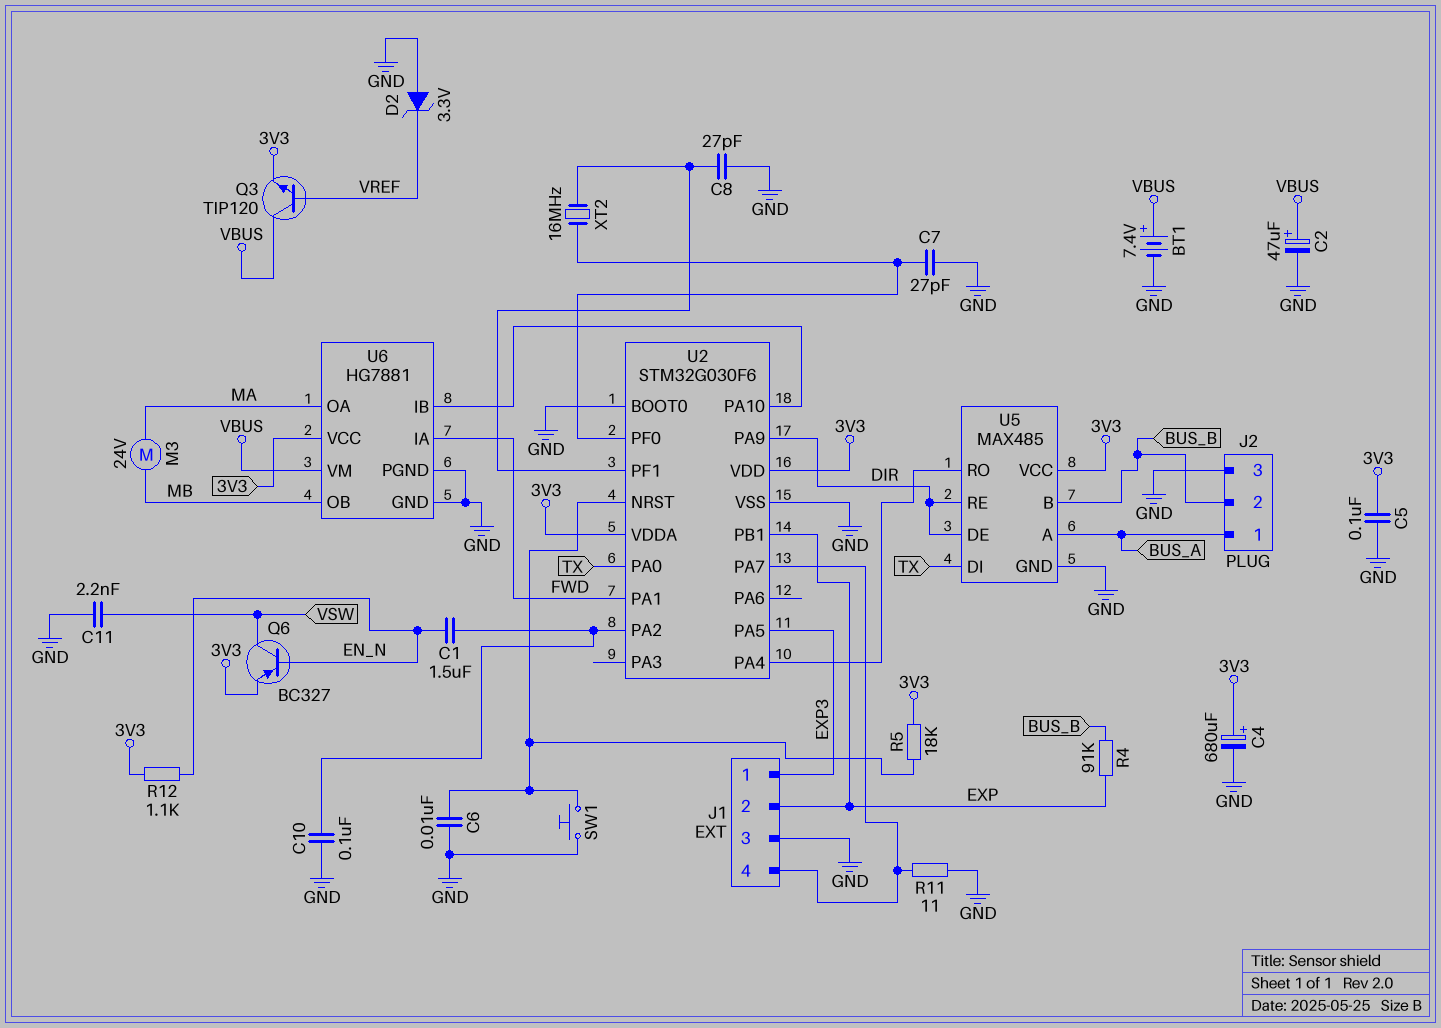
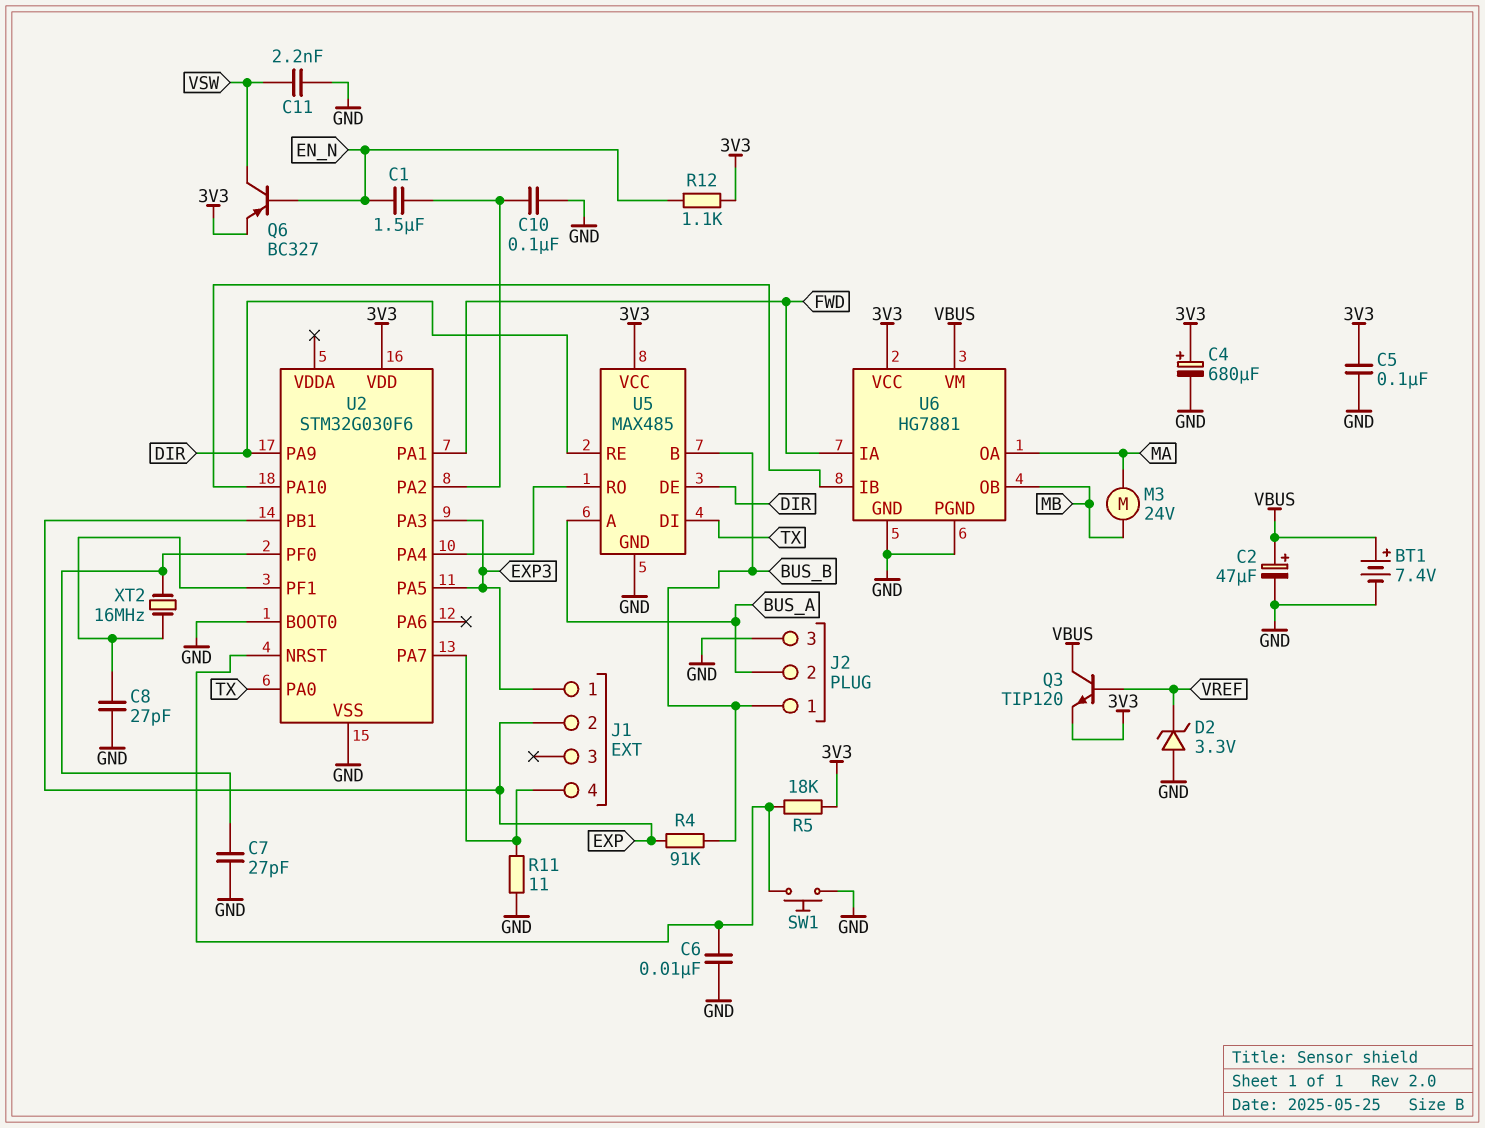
J1 pin 3: GND -> none
J2 pin 1: BUS_A -> BUS_B
J2 pin 2: BUS_B -> BUS_A
U2 pin PA3: none -> EXP3
U2 pin VDDA: 3V3 -> none

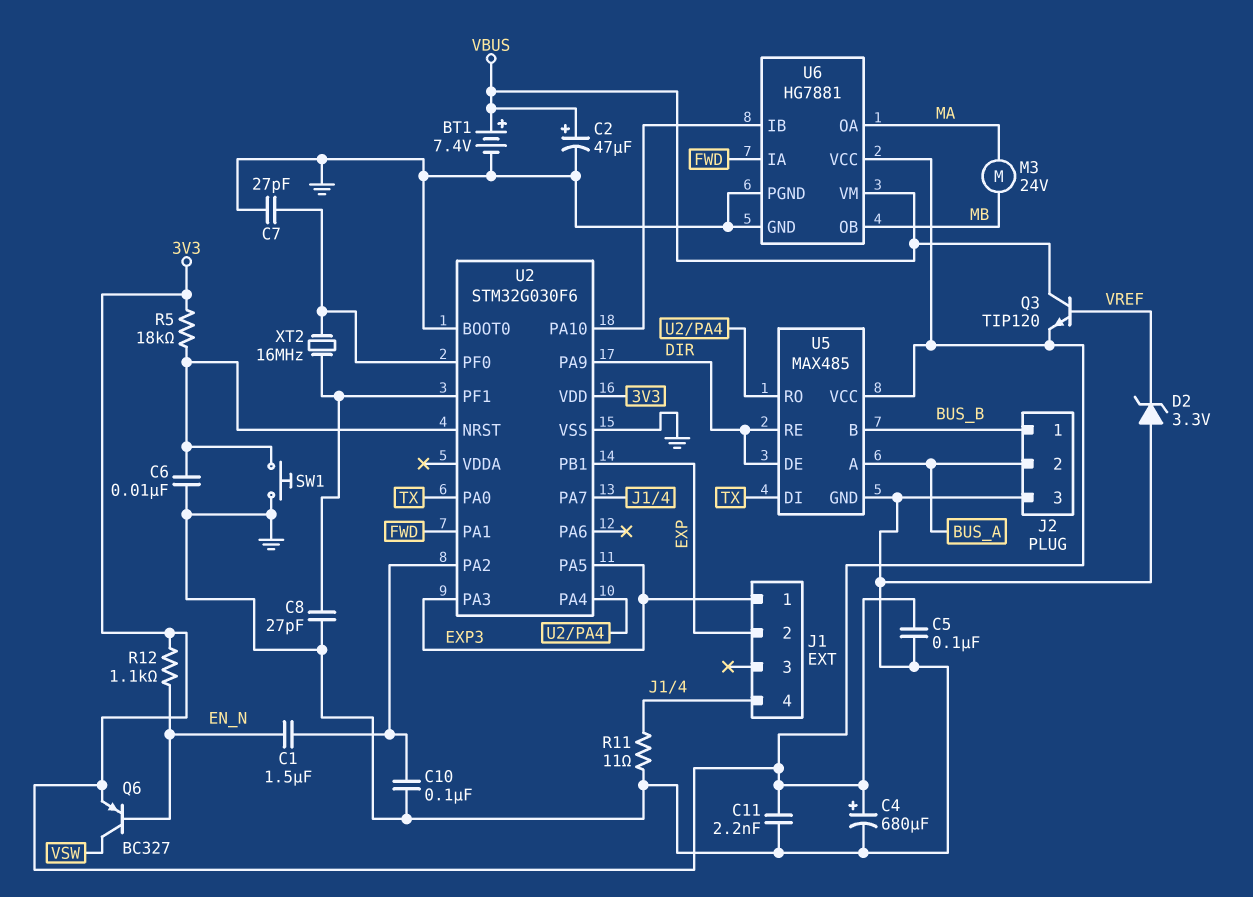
C11: 2.2nF (GND, VSW) -> 2.2nF (3V3, GND)
R4: 91k (BUS_B, EXP) -> none

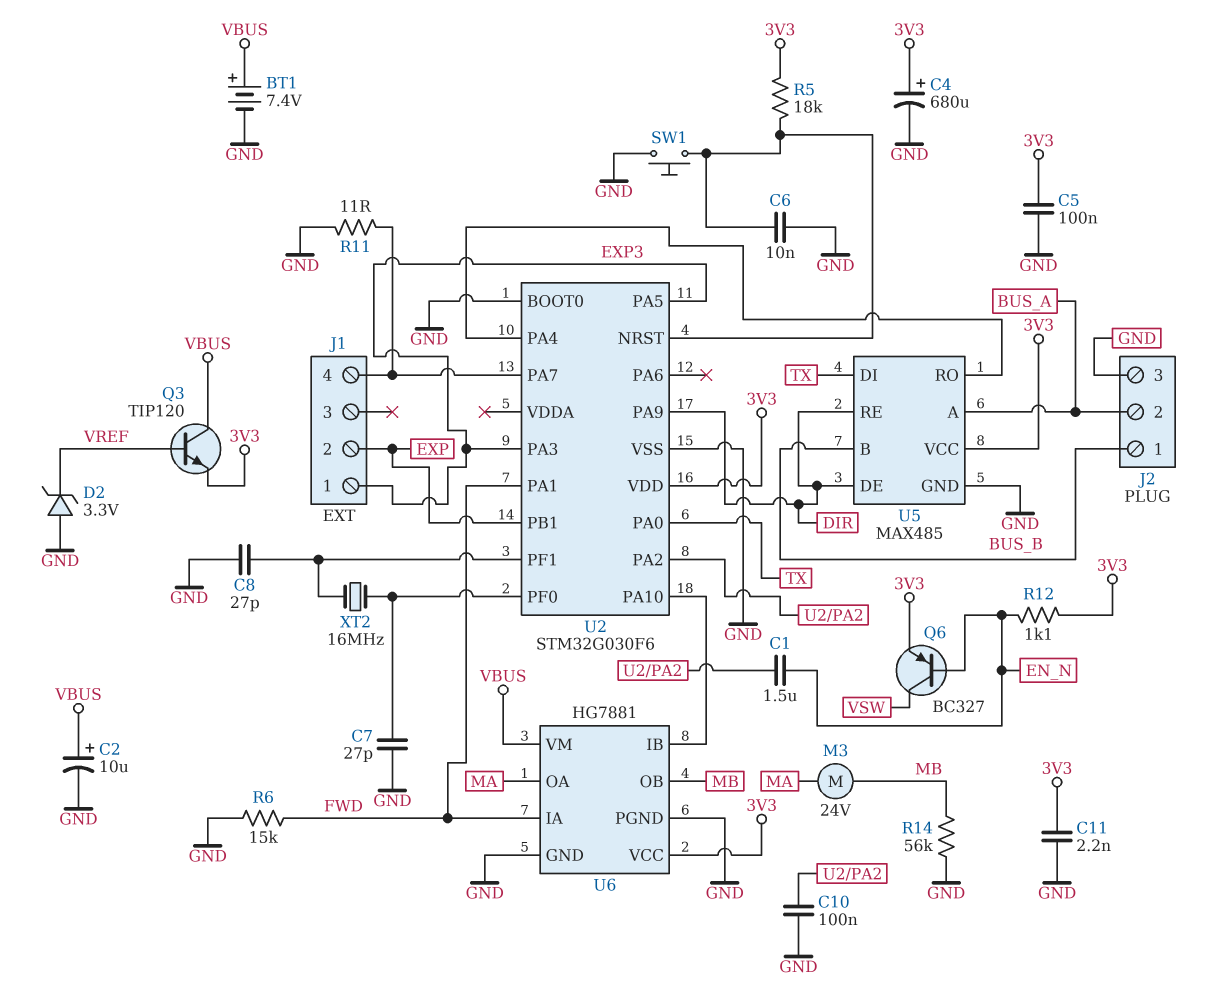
C2: 47uF (plus VBUS, minus GND) -> 10uF (plus VBUS, minus GND)
R6: none -> 15k (FWD, GND)
R14: none -> 56k (GND, MB)

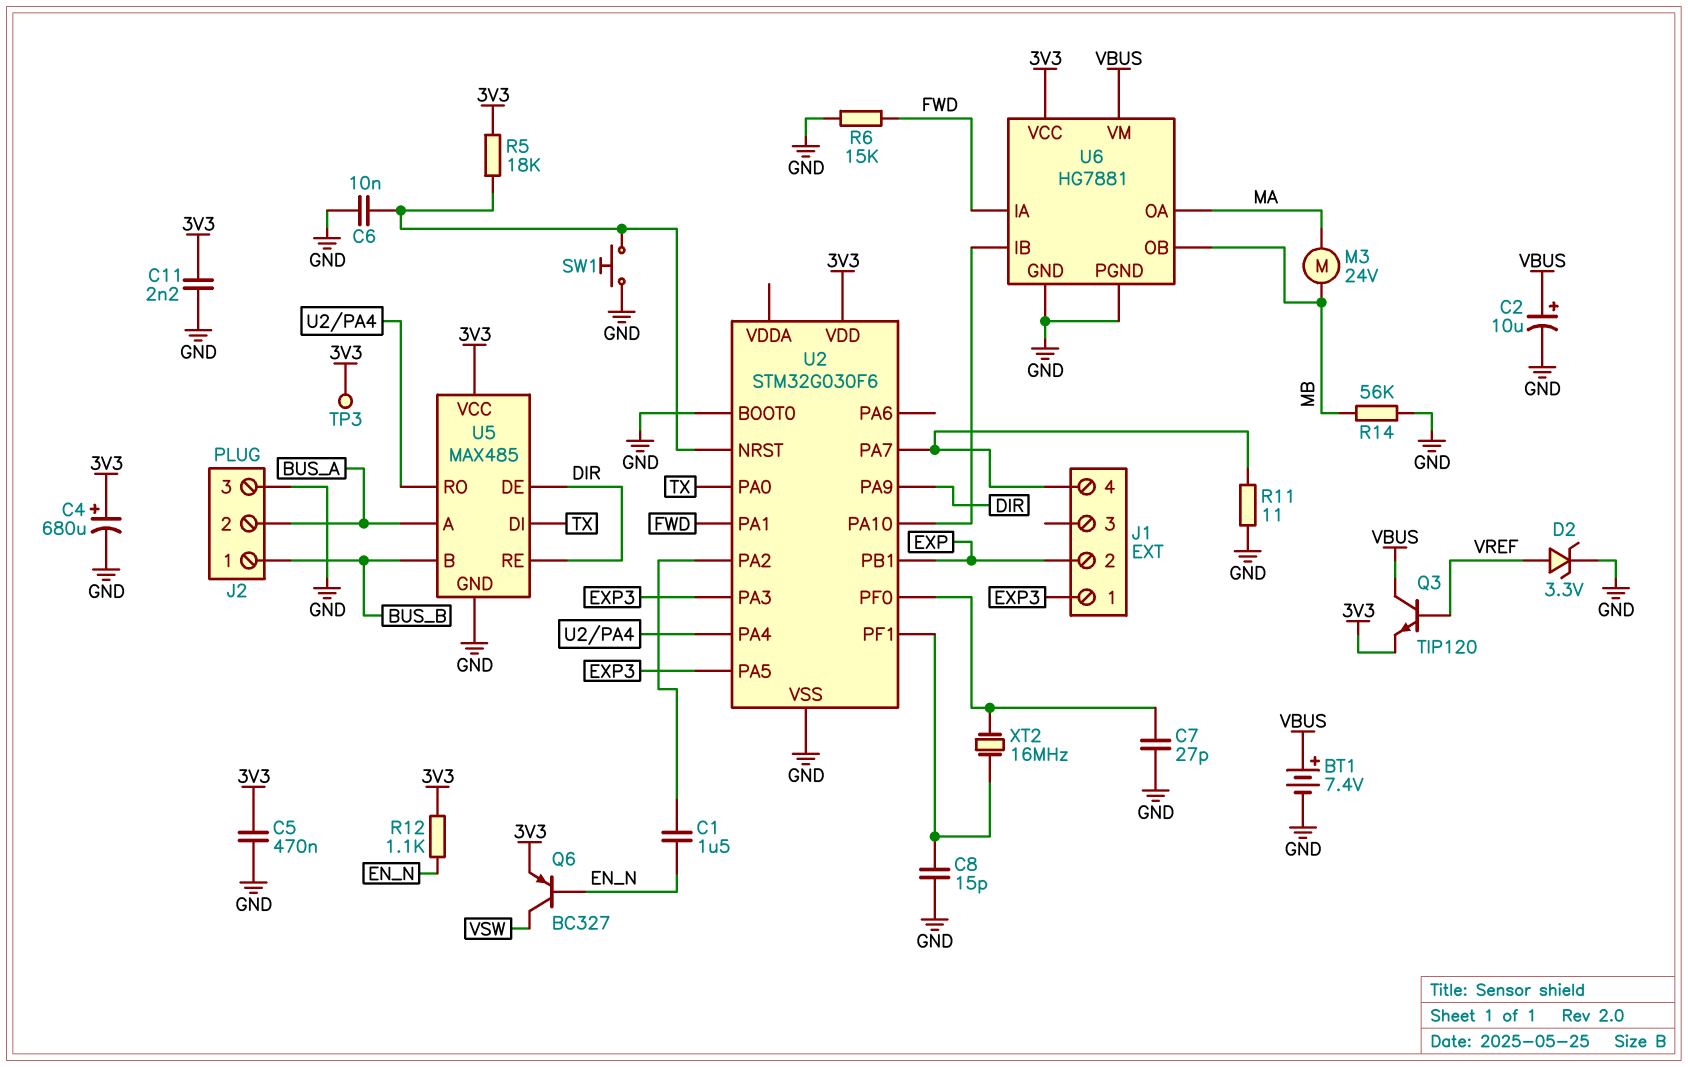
C5: 100nF (3V3, GND) -> 470nF (3V3, GND)
C8: 27pF (GND, U2/PF1) -> 15pF (GND, U2/PF1)
C10: 100nF (GND, U2/PA2) -> none
D2: zener 3.3V (A GND, K VREF) -> zener 3.3V (A VREF, K GND)
TP3: none -> test point (3V3)

